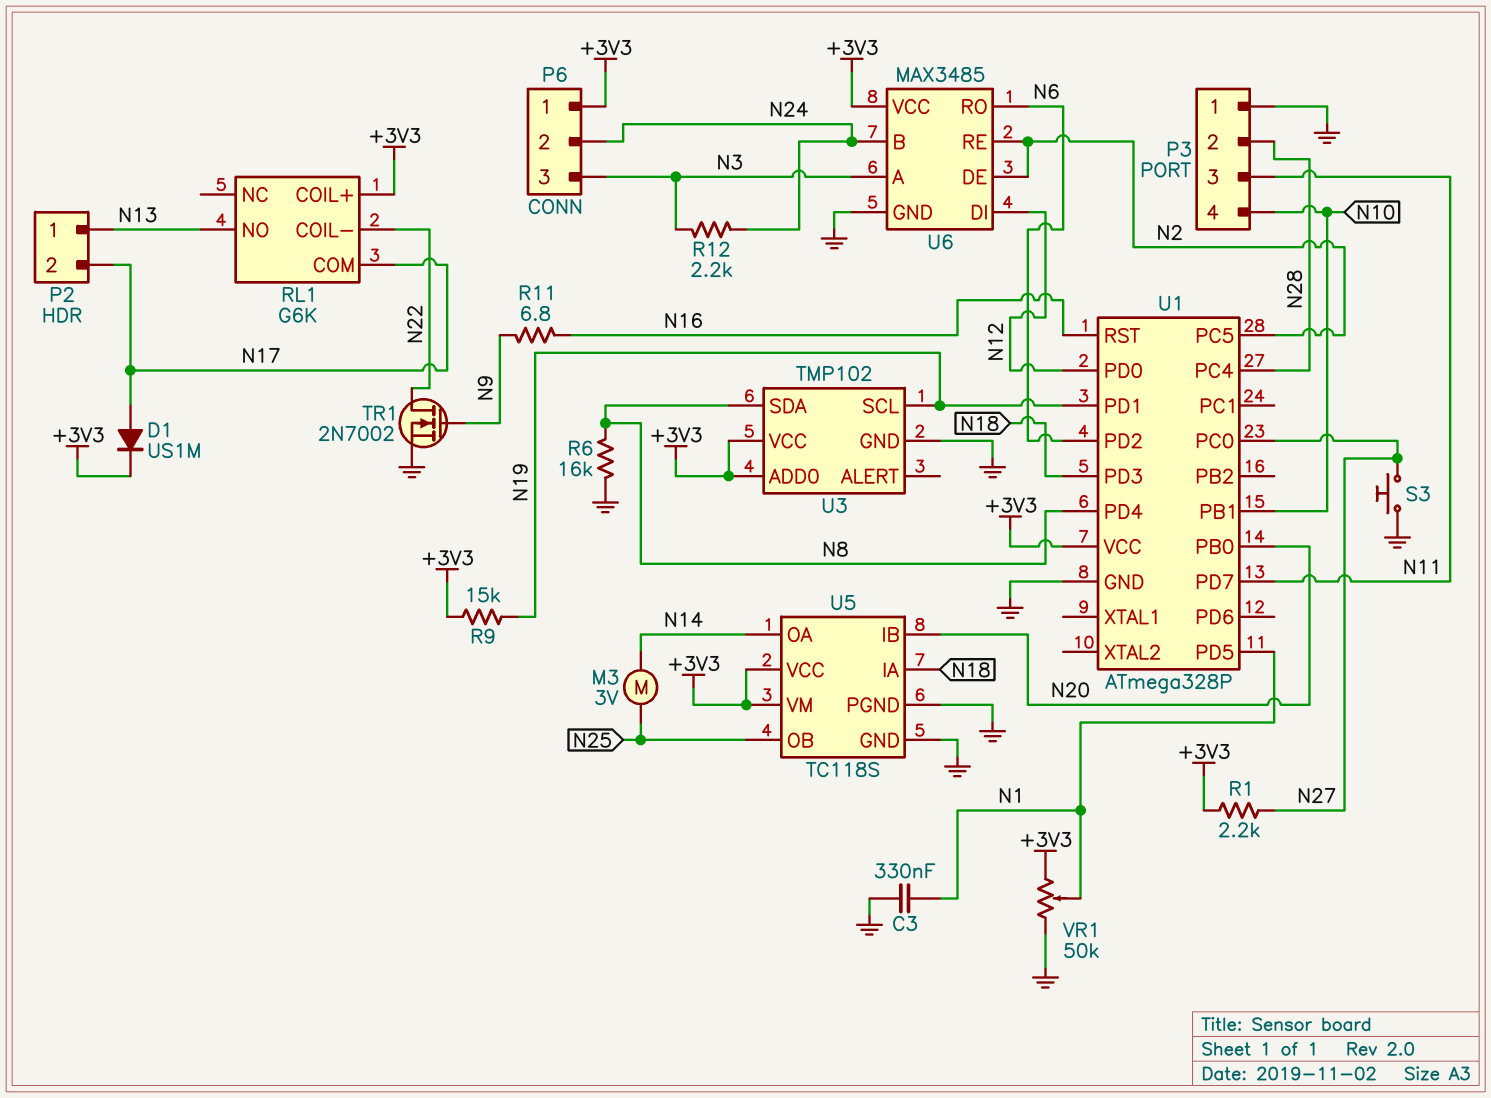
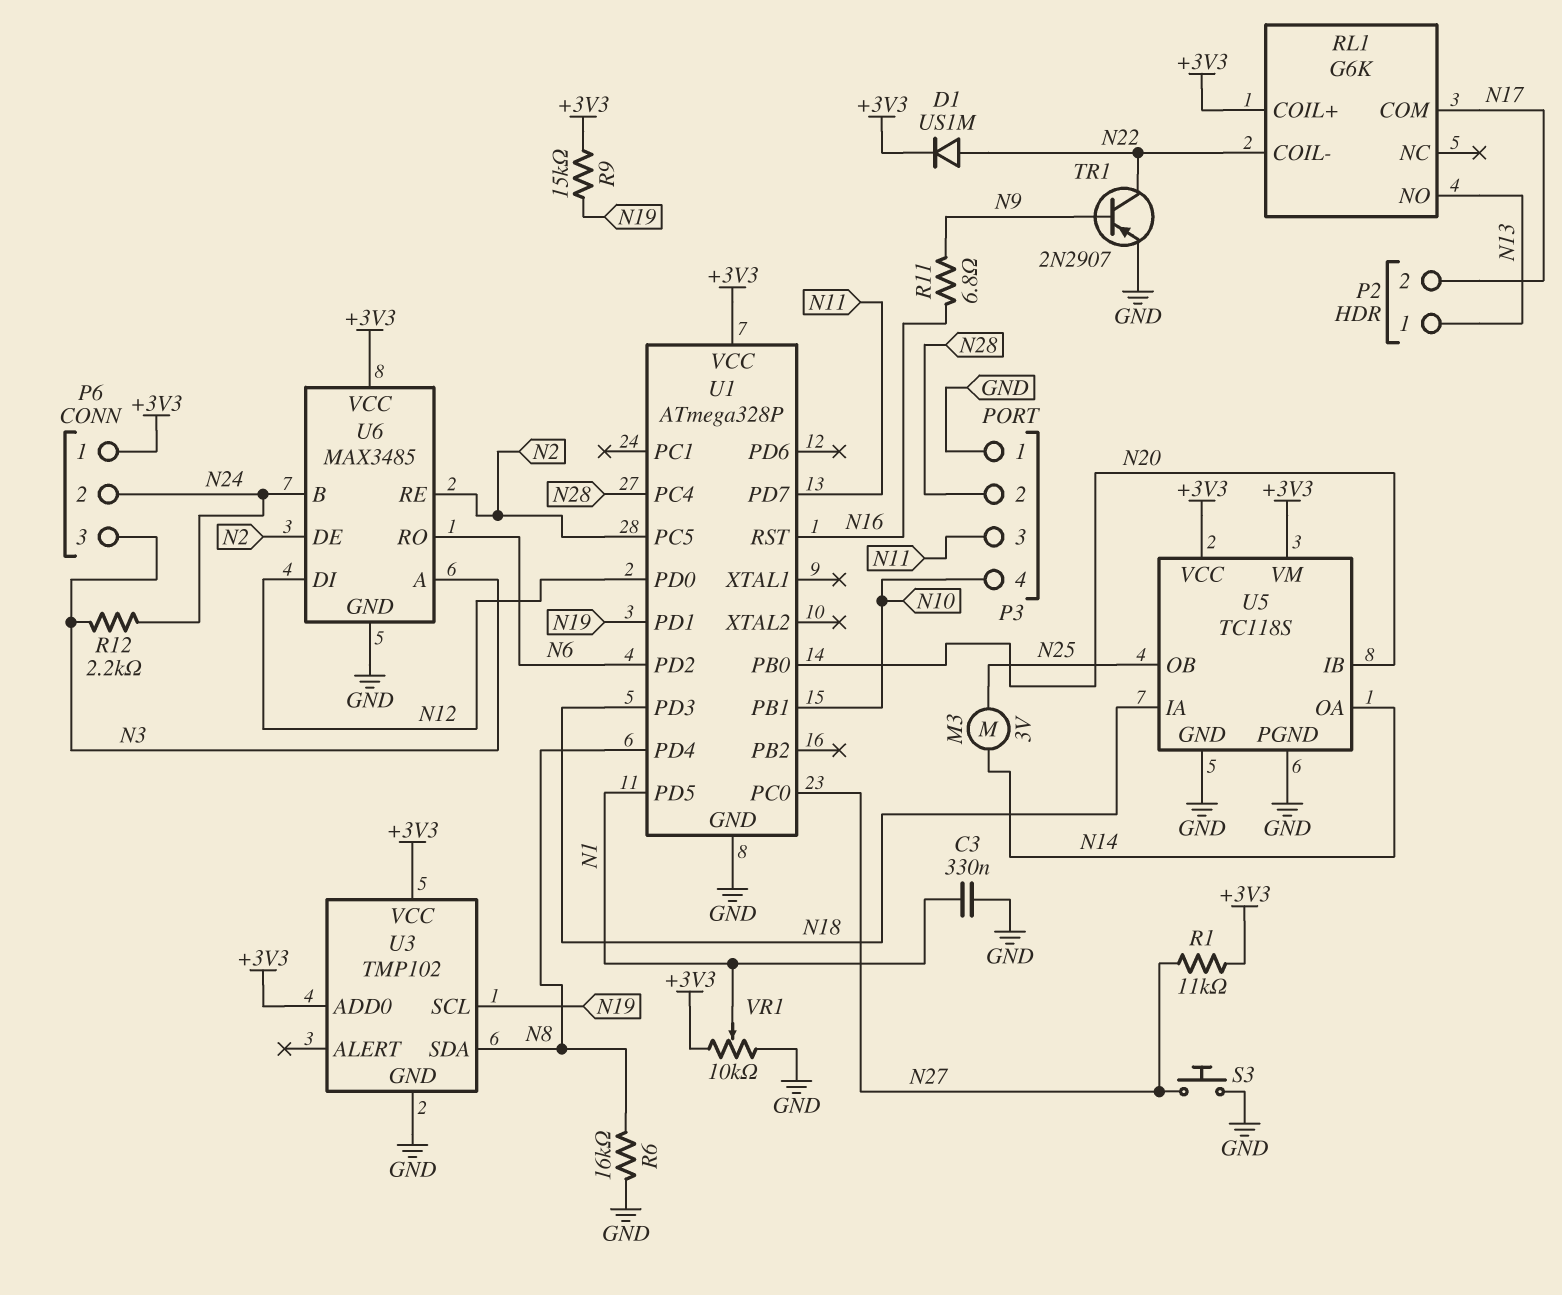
D1: diode US1M (A N17, K +3V3) -> diode US1M (A N22, K +3V3)
R1: 2.2k (+3V3, N27) -> 11k (+3V3, N27)
TR1: NMOS 2N7002 (G N9, D N22, S GND) -> PNP 2N2907 (B N9, C N22, E GND)
VR1: 50k (+3V3, GND, wiper N1) -> 10k (+3V3, GND, wiper N1)

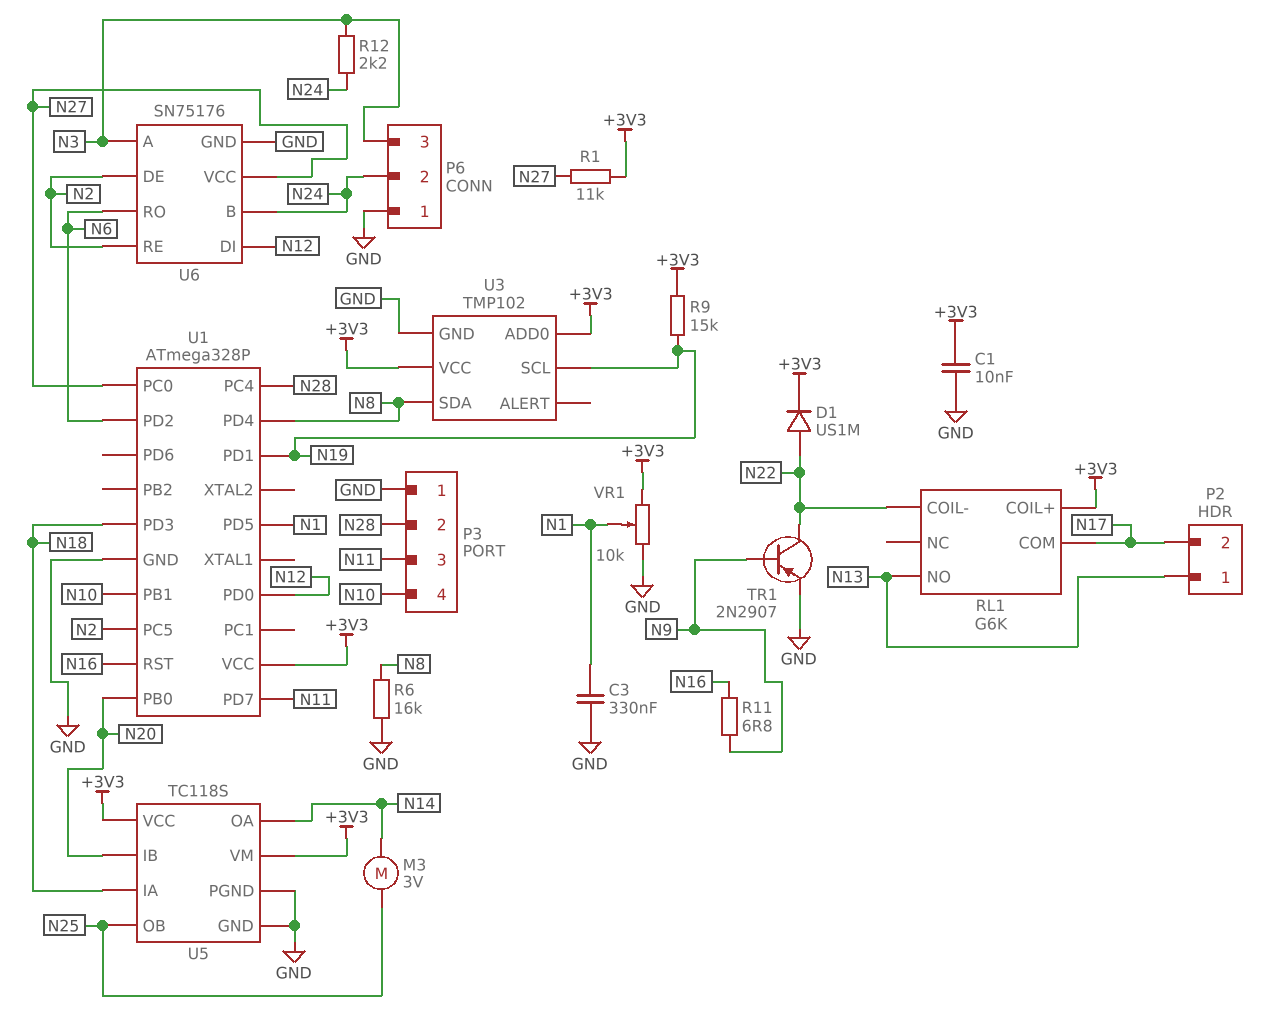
C1: none -> 10nF (+3V3, GND)
P6 pin 1: +3V3 -> GND
S3: button (GND, N27) -> none
U6: MAX3485 -> SN75176
U6 pin VCC: +3V3 -> N27

